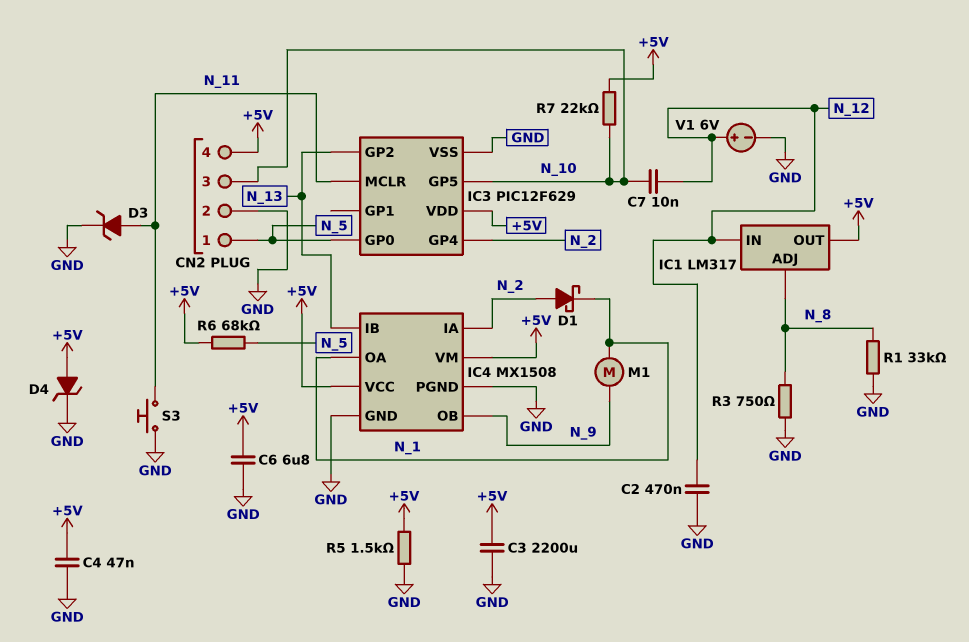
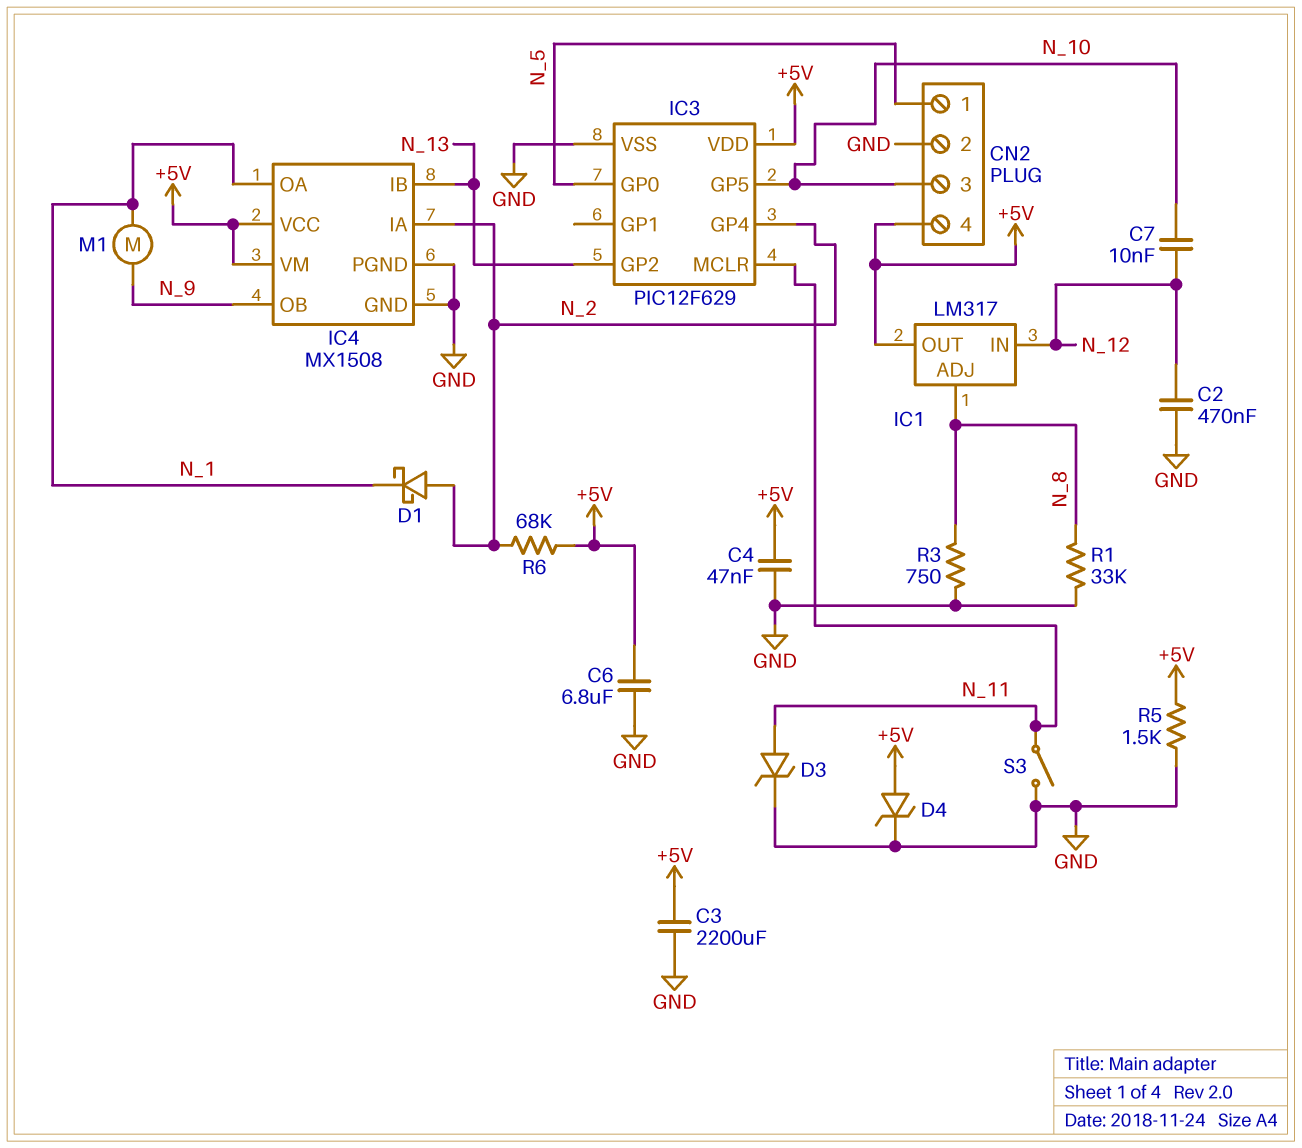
R6: 68k (+5V, N_5) -> 68k (+5V, N_2)
R7: 22k (+5V, N_10) -> none
S3: button (GND, N_11) -> switch (GND, N_11)
V1: 6V (plus N_12, minus GND) -> none

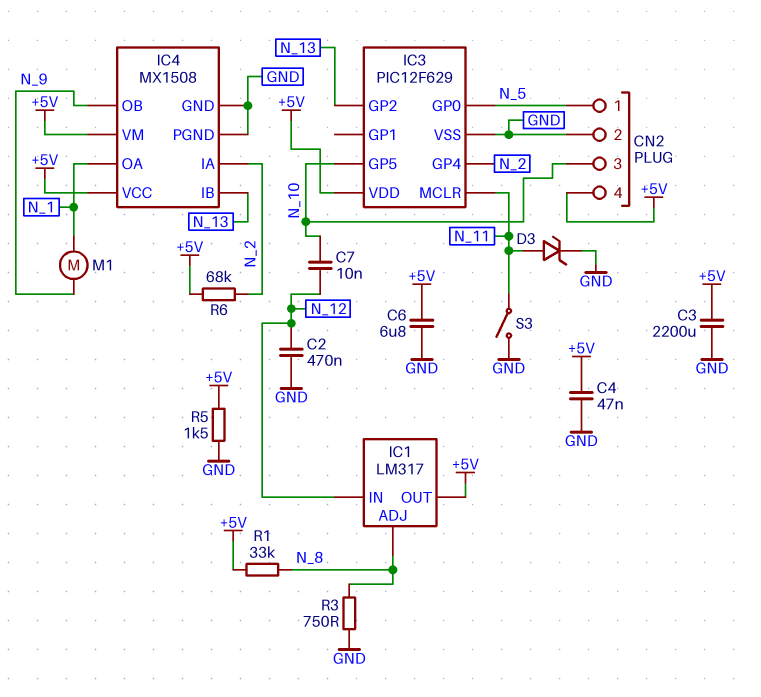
D1: schottky (A N_2, K N_1) -> none
D4: zener (A +5V, K GND) -> none
R1: 33k (GND, N_8) -> 33k (+5V, N_8)

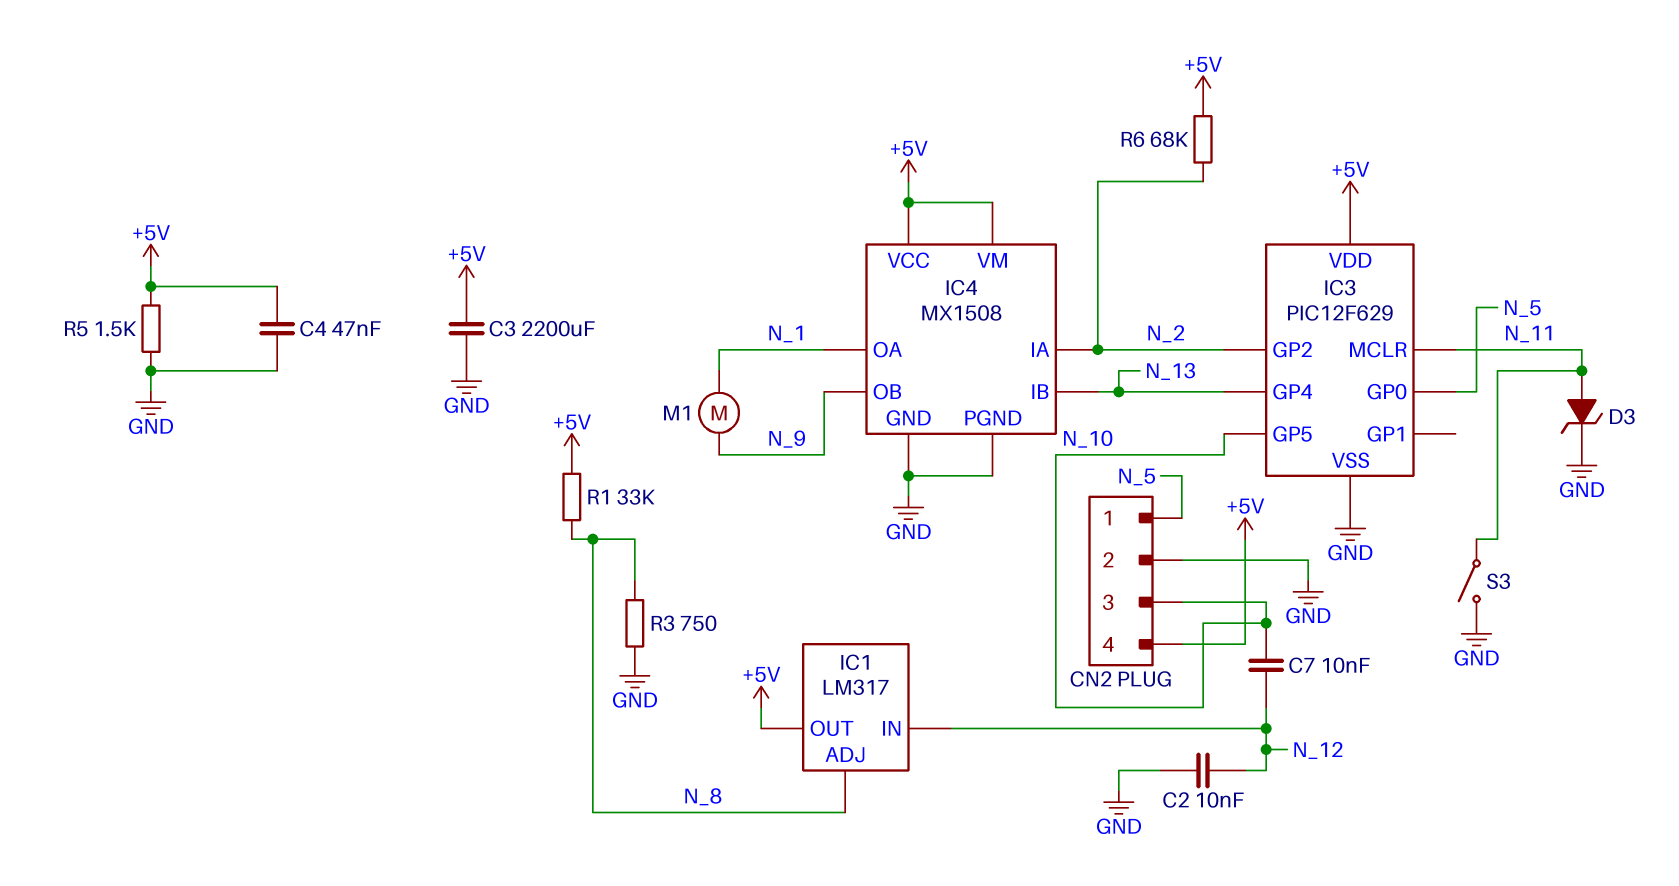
C2: 470nF (GND, N_12) -> 10nF (GND, N_12)
C6: 6.8uF (+5V, GND) -> none
IC3 pin GP2: N_13 -> N_2
IC3 pin GP4: N_2 -> N_13

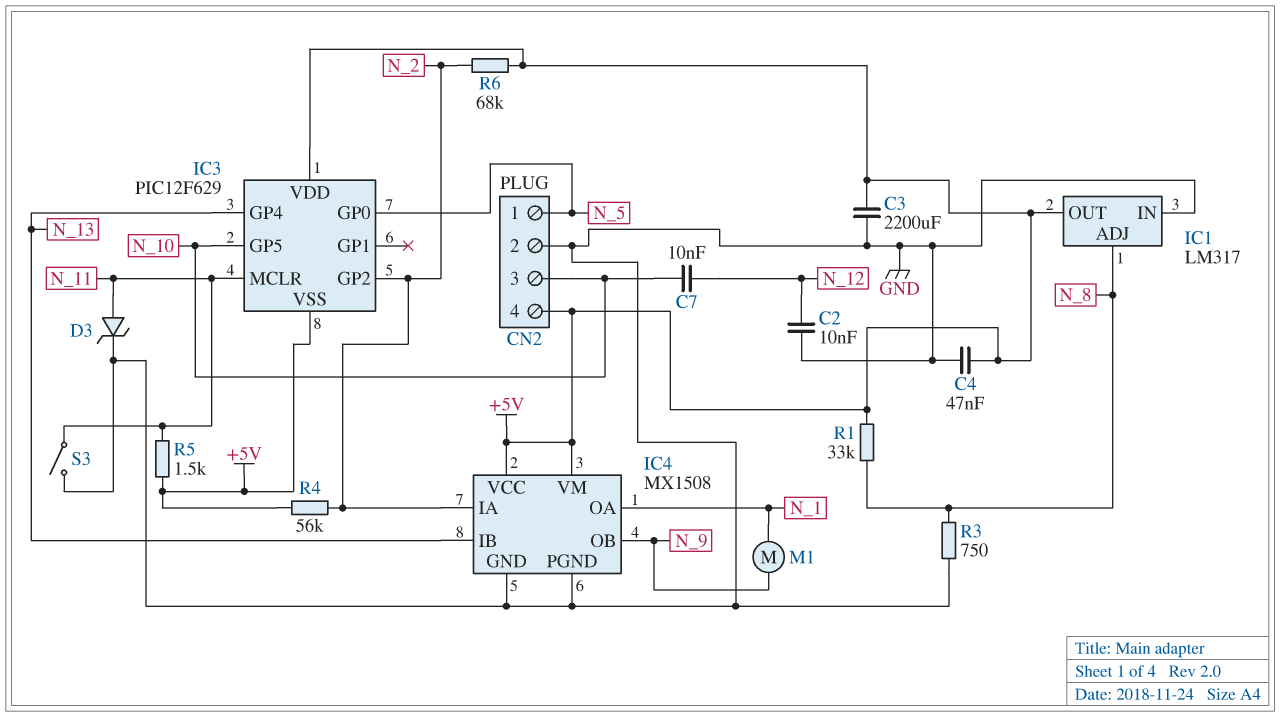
IC1 pin IN: N_12 -> GND
IC3 pin VSS: GND -> +5V
R4: none -> 56k (+5V, N_2)
R5: 1.5k (+5V, GND) -> 1.5k (+5V, N_11)

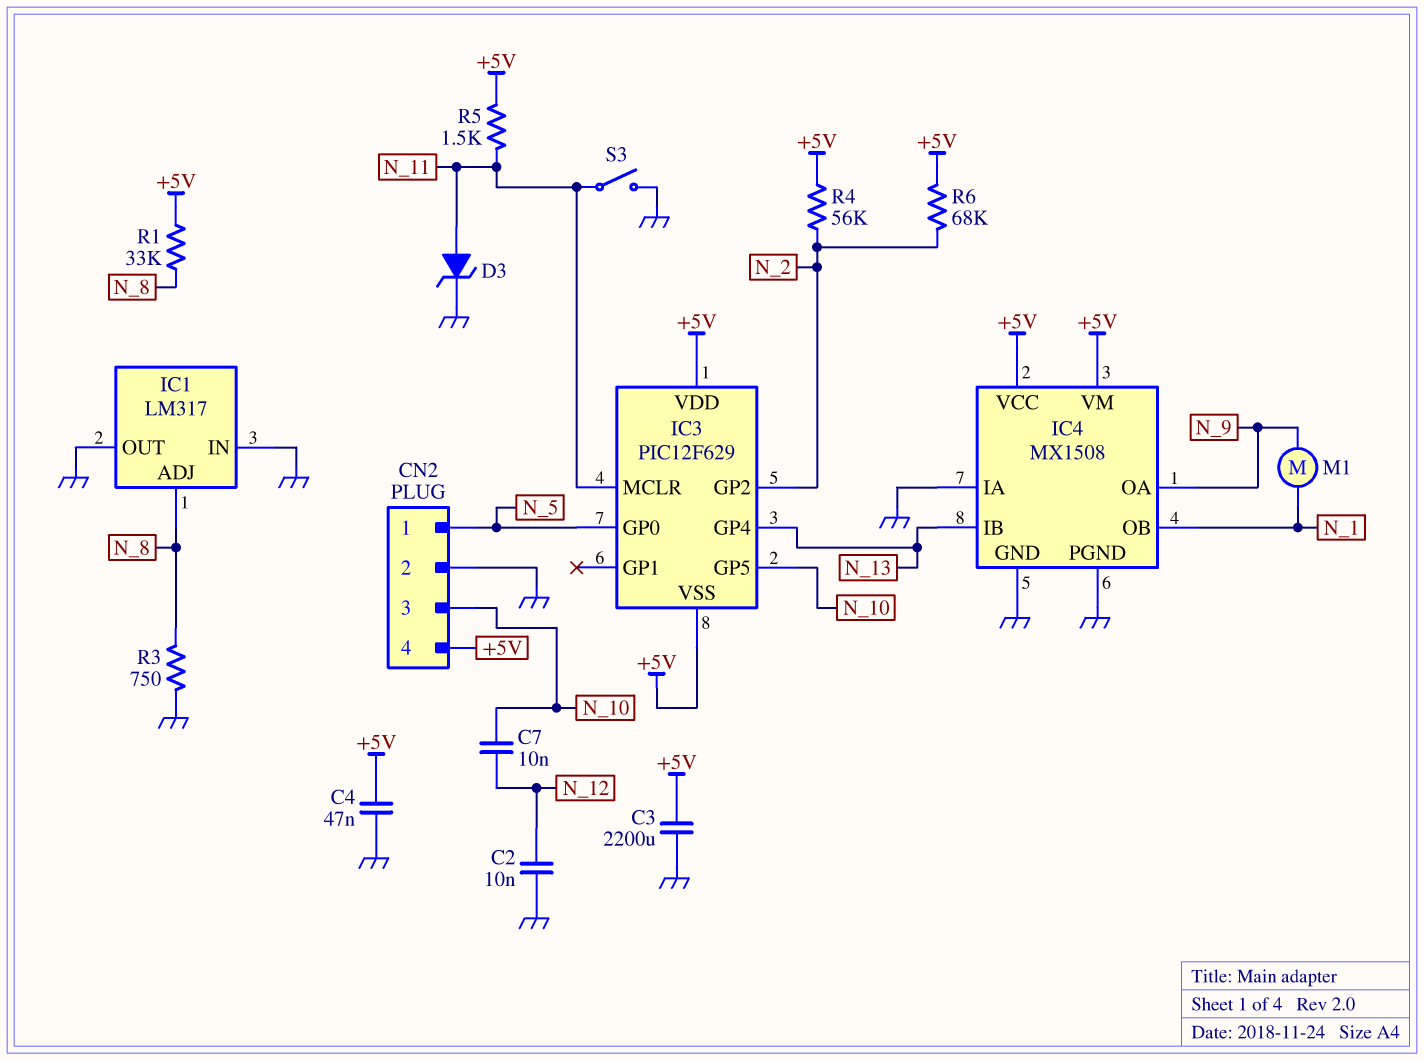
IC1 pin OUT: +5V -> GND
IC4 pin IA: N_2 -> GND
IC4 pin OA: N_1 -> N_9
IC4 pin OB: N_9 -> N_1

